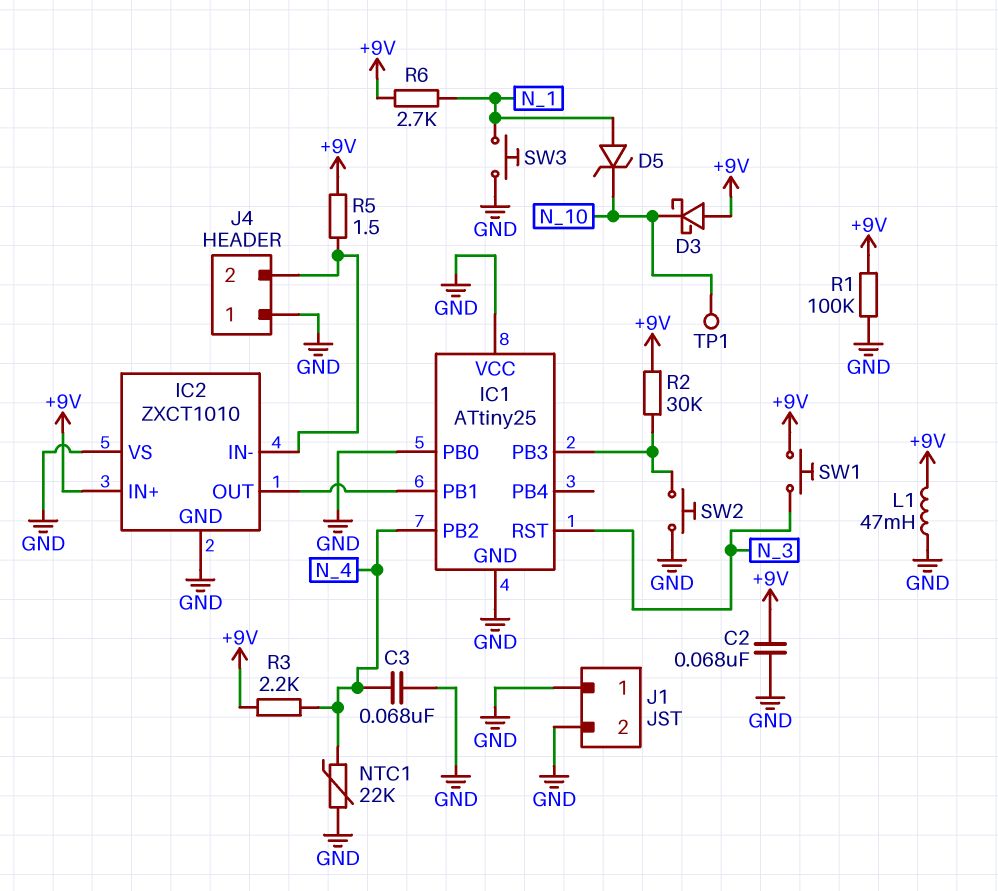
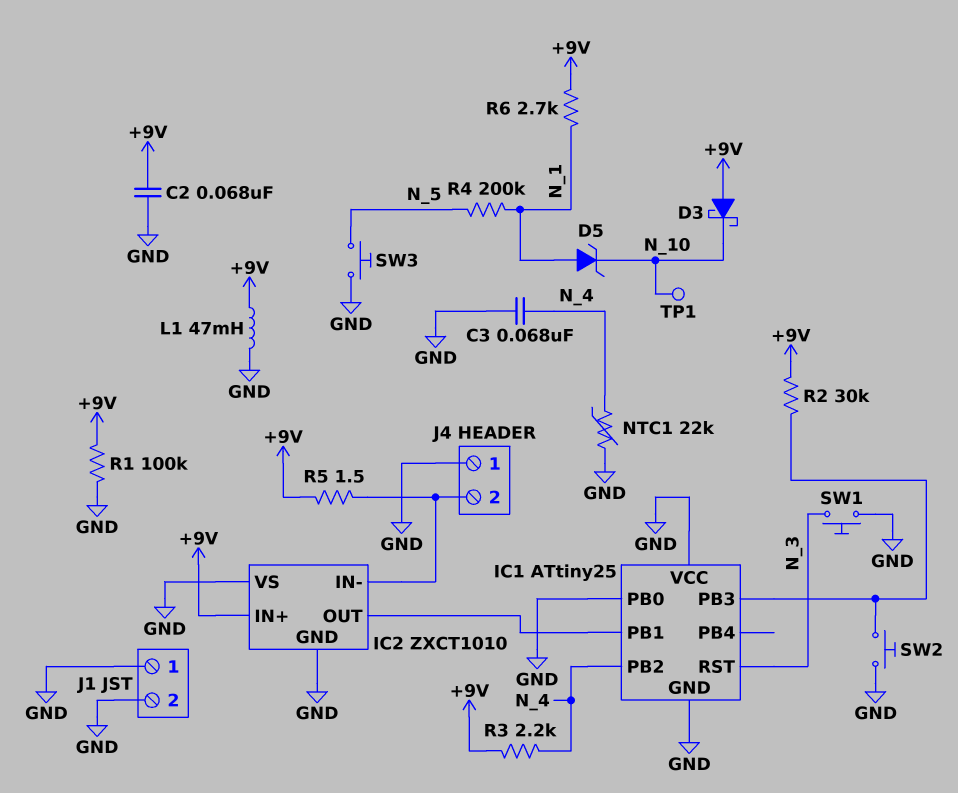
R4: none -> 200k (N_1, N_5)
SW1: button (+9V, N_3) -> button (GND, N_3)
SW3: button (GND, N_1) -> button (GND, N_5)

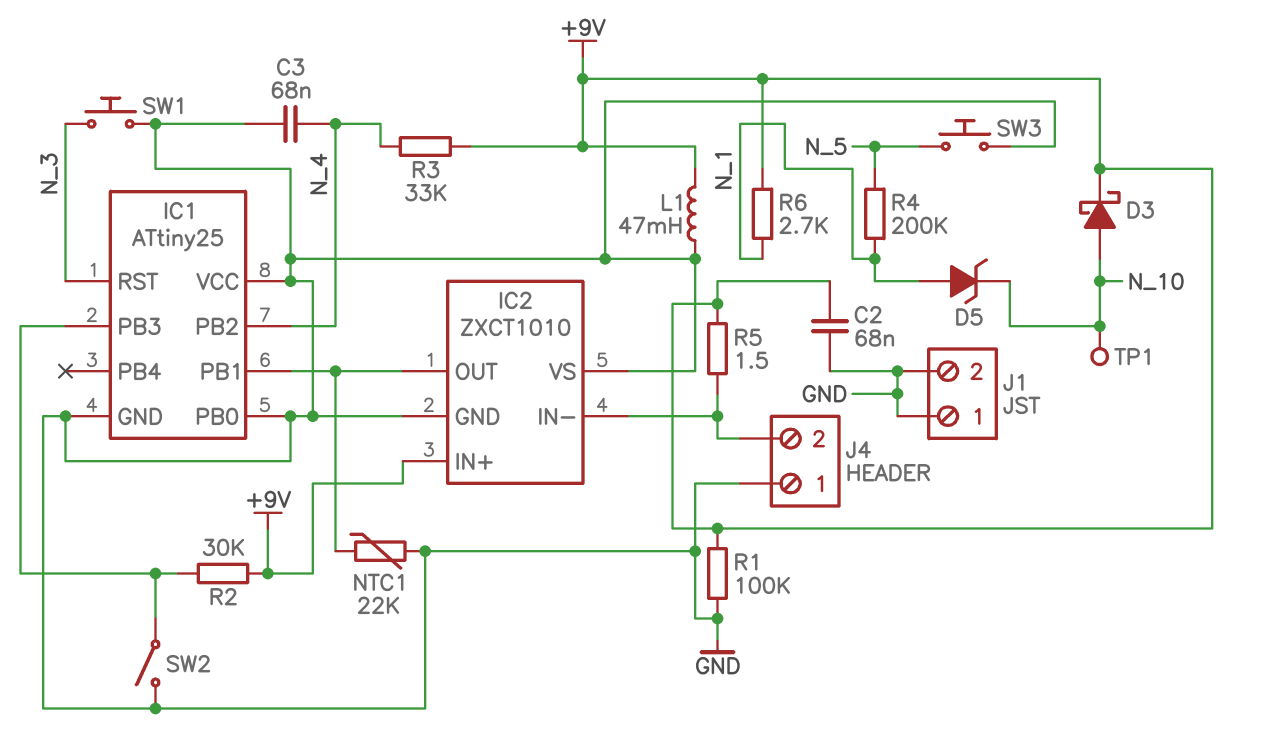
D3: schottky (A +9V, K N_10) -> schottky (A N_10, K +9V)
NTC1: 22k (GND, N_4) -> 22k (GND, IC1/PB1)
R3: 2.2k (+9V, N_4) -> 33k (+9V, N_4)
SW2: button (GND, IC1/PB3) -> switch (GND, IC1/PB3)

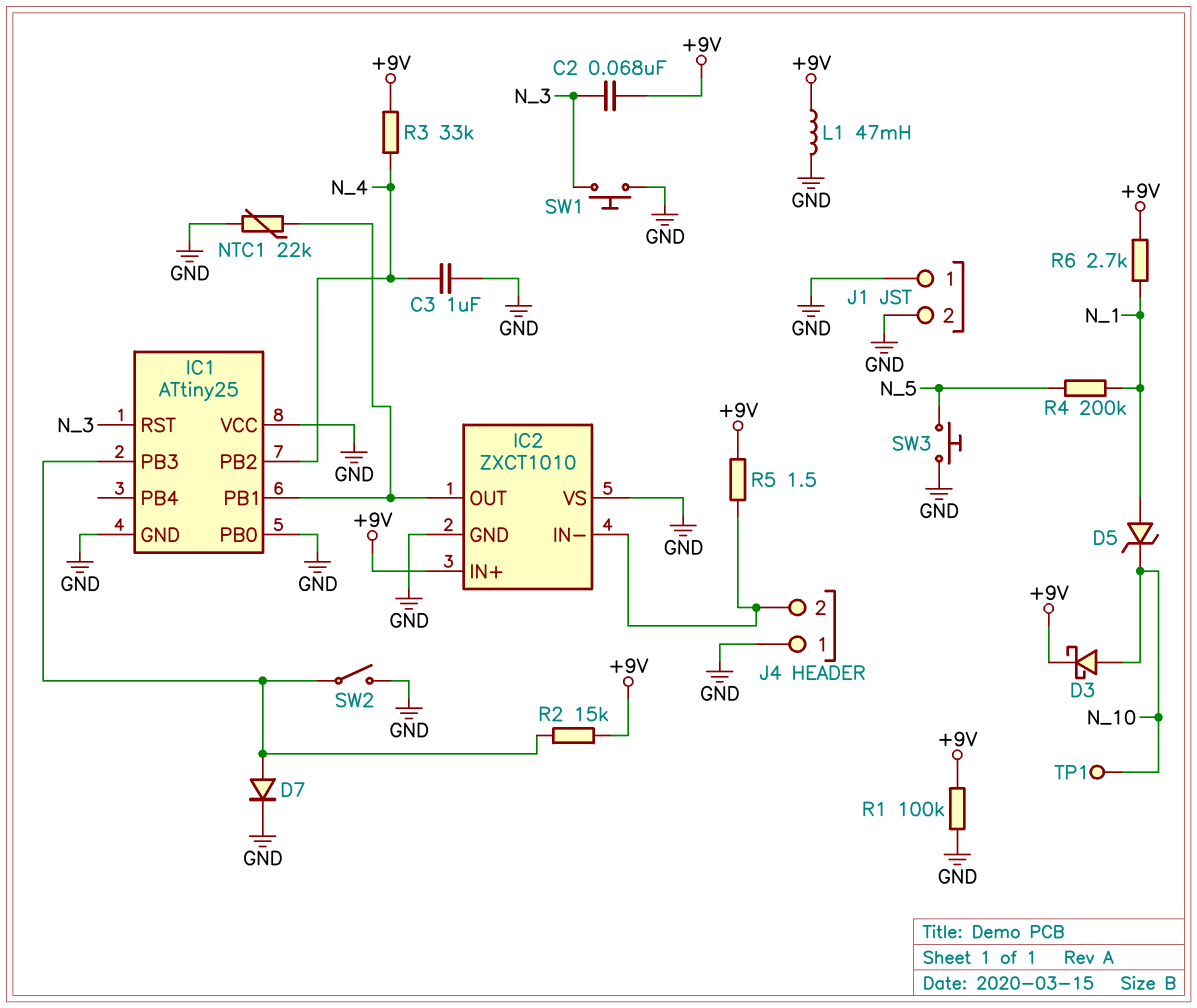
C2: 68nF (+9V, GND) -> 68nF (+9V, N_3)
C3: 68nF (GND, N_4) -> 1uF (GND, N_4)
D7: none -> diode (A IC1/PB3, K GND)
R2: 30k (+9V, IC1/PB3) -> 15k (+9V, IC1/PB3)

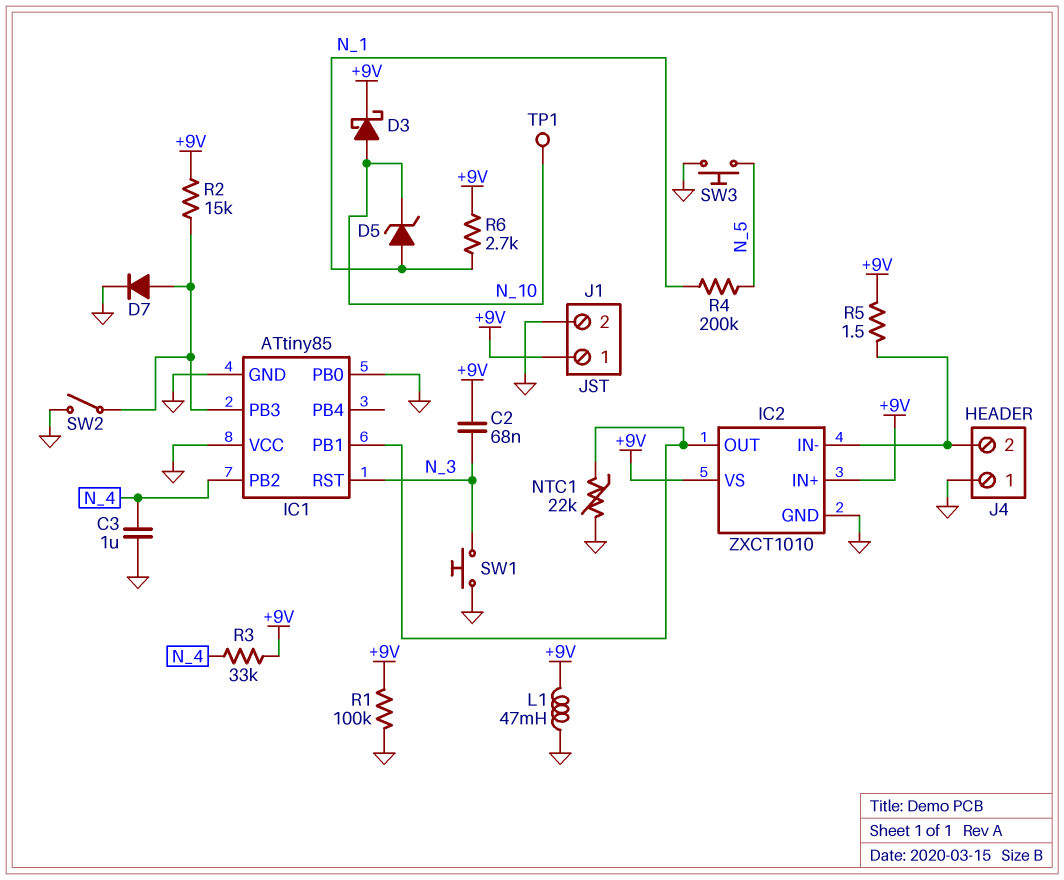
IC1: ATtiny25 -> ATtiny85
IC2 pin VS: GND -> +9V
J1 pin 1: GND -> +9V

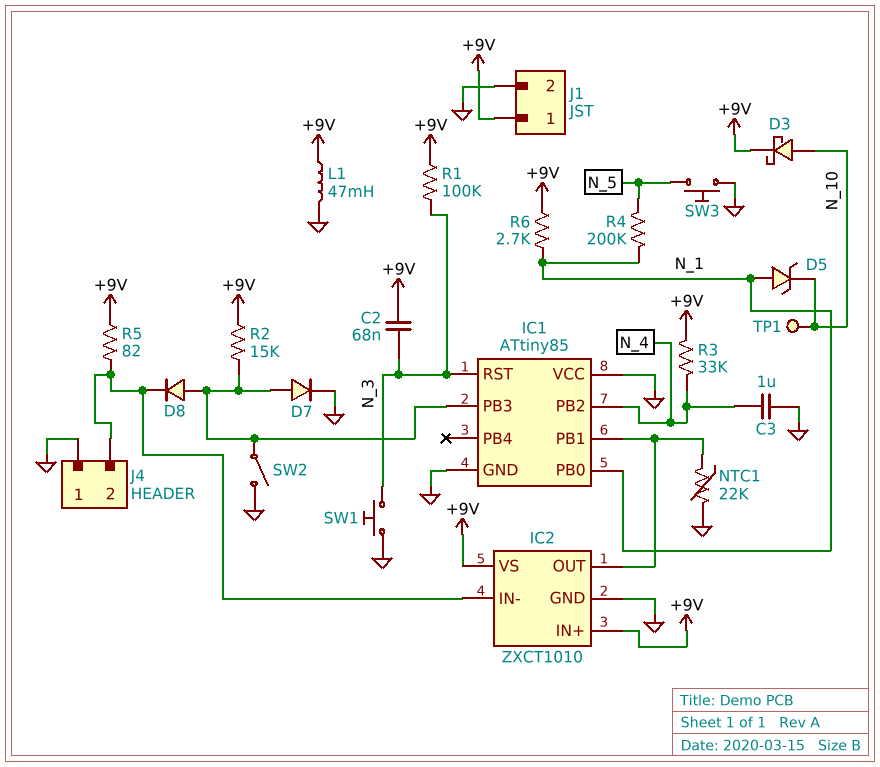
D8: none -> diode (A IC1/PB3, K IC2/IN-)
IC1 pin PB0: GND -> N_1
R1: 100k (+9V, GND) -> 100k (+9V, N_3)
R5: 1.5 (+9V, IC2/IN-) -> 82 (+9V, IC2/IN-)

